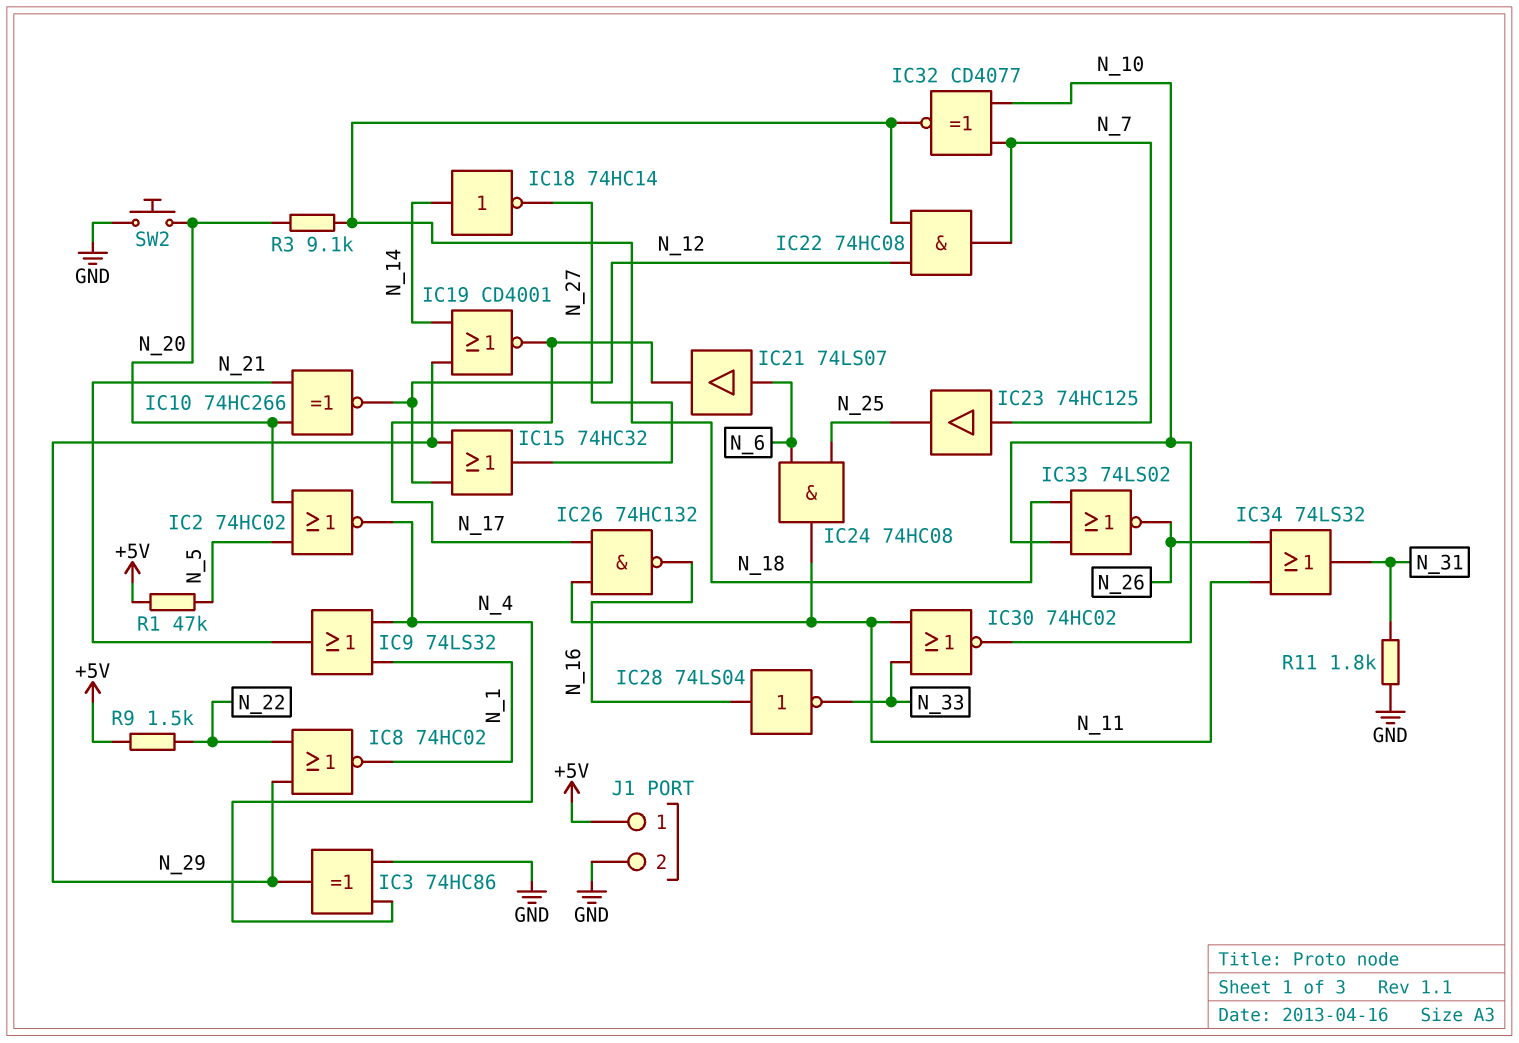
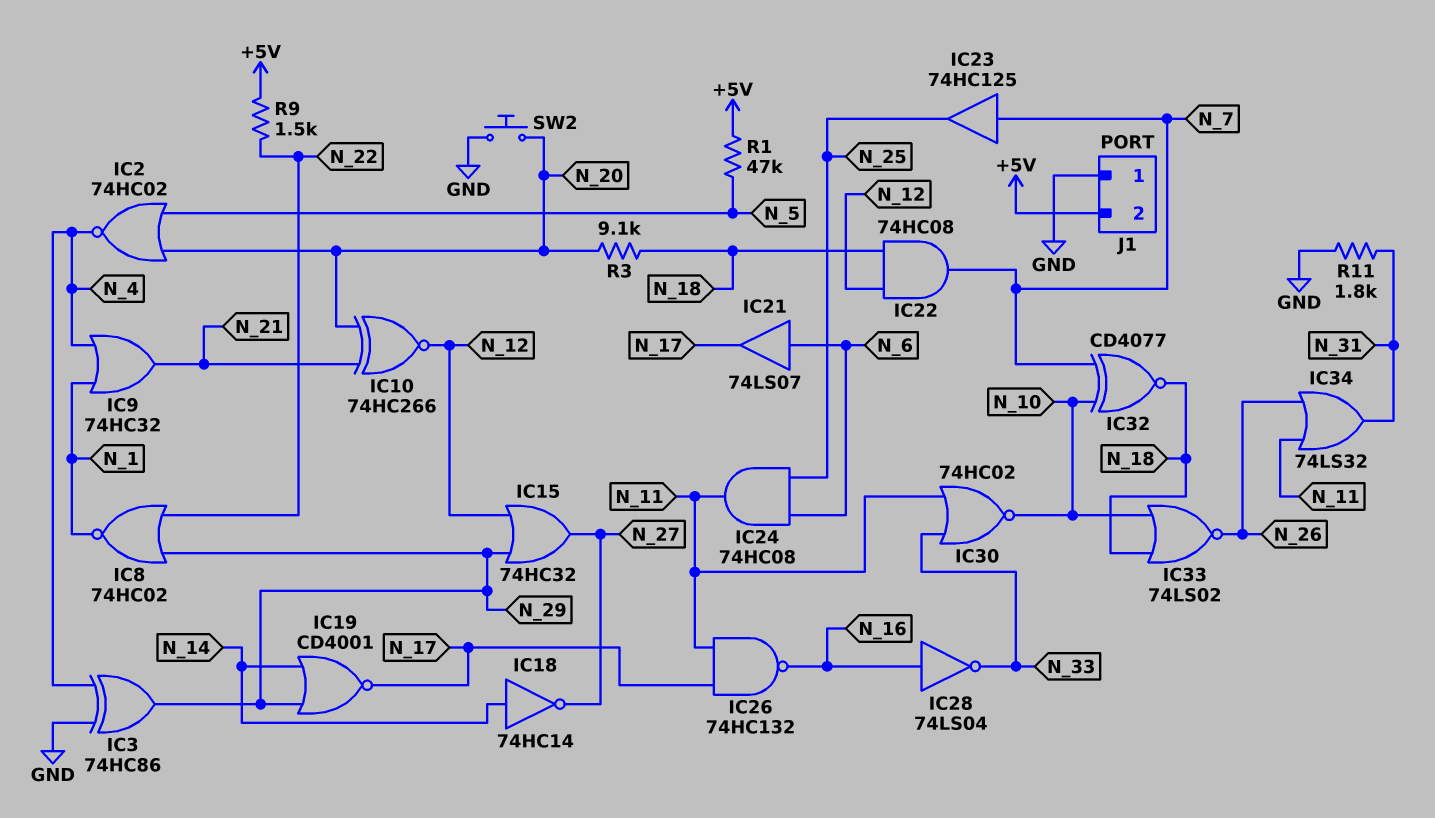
IC9: OR 74LS32 (in N_1, in N_4, out N_21) -> OR 74HC32 (in N_1, in N_4, out N_21)
J1 pin 1: +5V -> GND
J1 pin 2: GND -> +5V

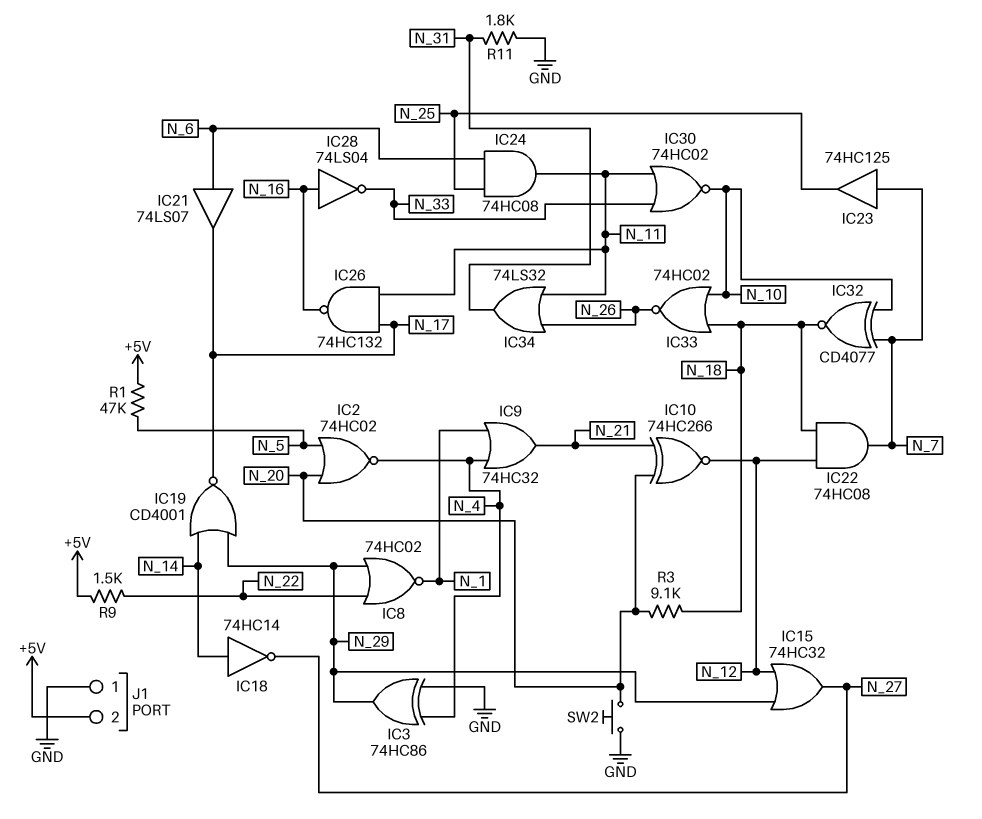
IC33: NOR 74LS02 (in N_10, in N_18, out N_26) -> NOR 74HC02 (in N_10, in N_18, out N_26)

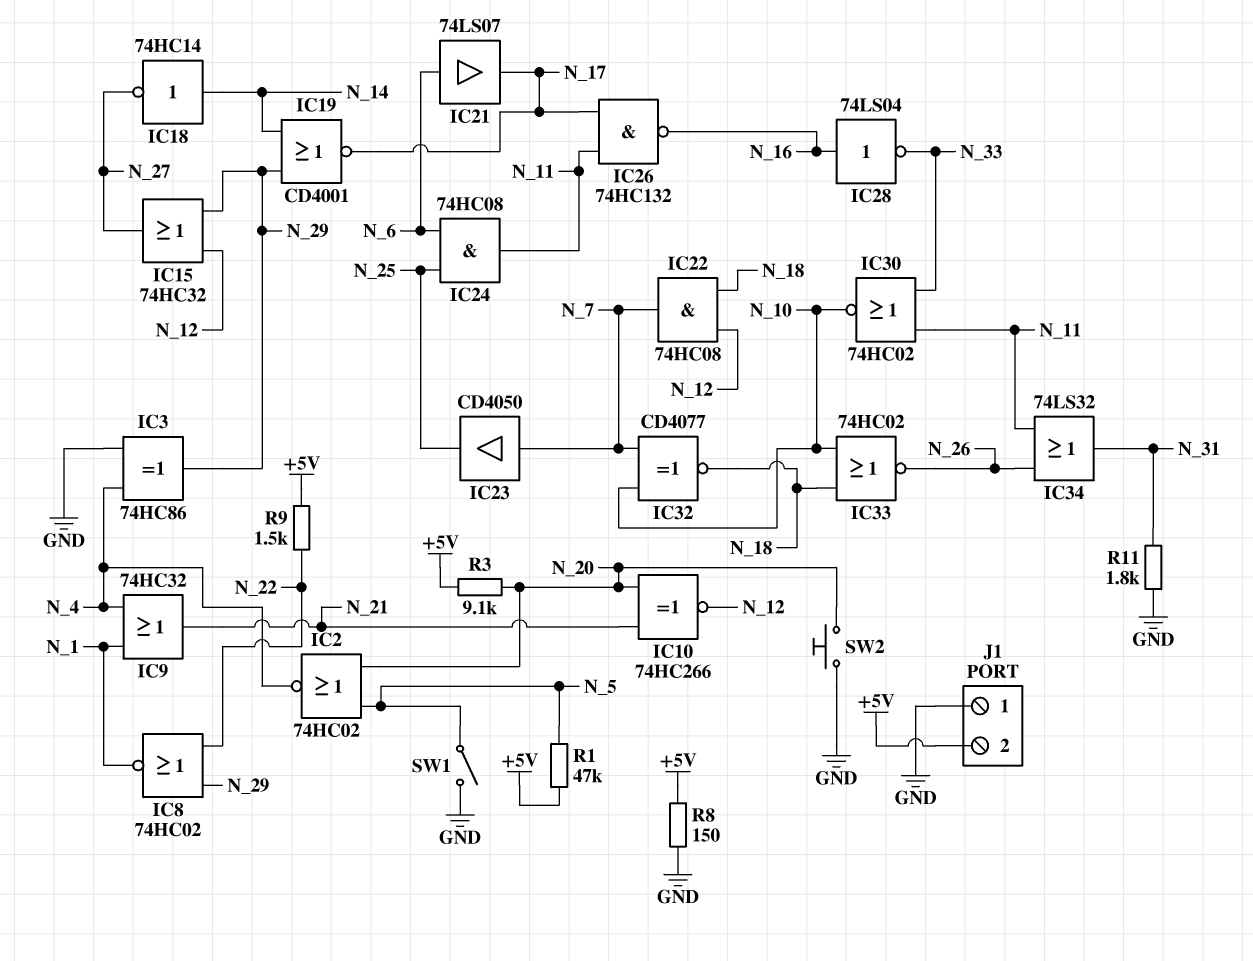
IC23: buffer 74HC125 (in N_7, out N_25) -> buffer CD4050 (in N_7, out N_25)
R3: 9.1k (N_18, N_20) -> 9.1k (+5V, N_20)
R8: none -> 150 (+5V, GND)
SW1: none -> switch (GND, N_5)

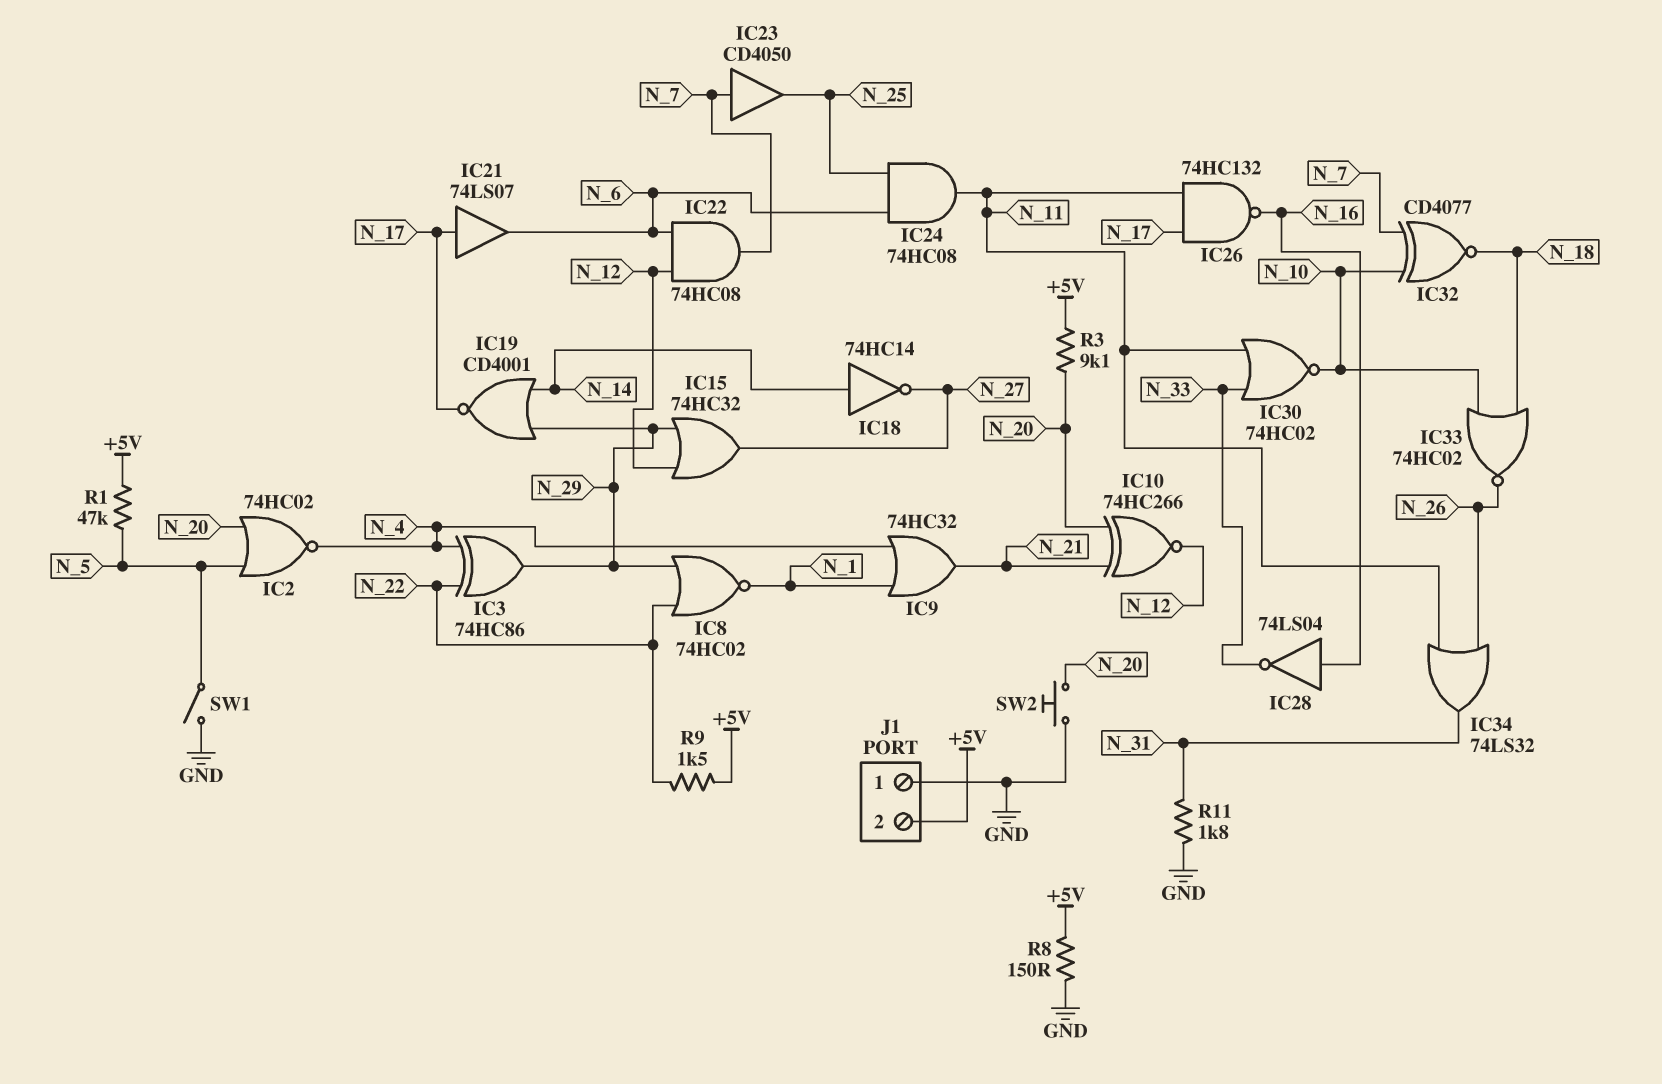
IC3: XOR 74HC86 (in GND, in N_4, out N_29) -> XOR 74HC86 (in N_4, in N_22, out N_29)
IC21: buffer 74LS07 (in N_6, out N_17) -> buffer 74LS07 (in N_17, out N_6)
IC22: AND 74HC08 (in N_12, in N_18, out N_7) -> AND 74HC08 (in N_6, in N_12, out N_7)

